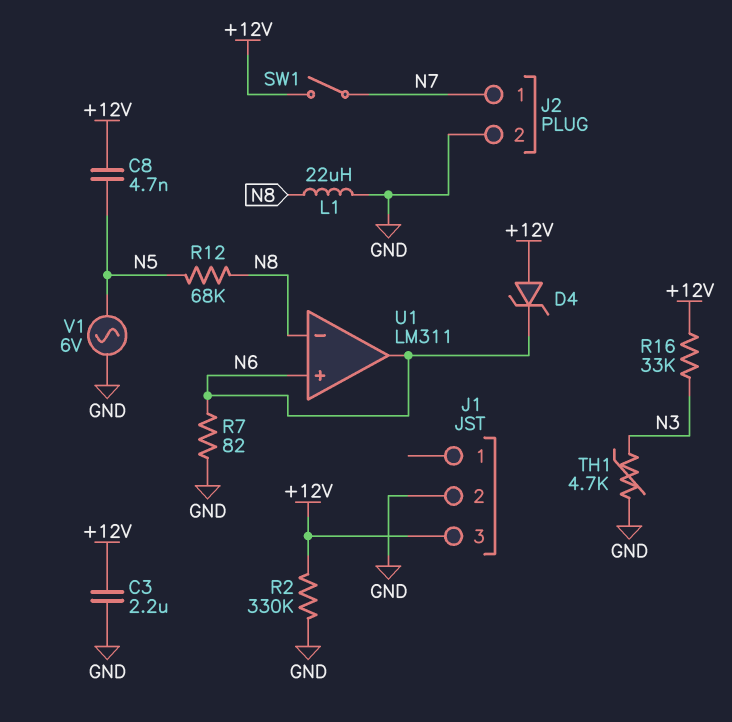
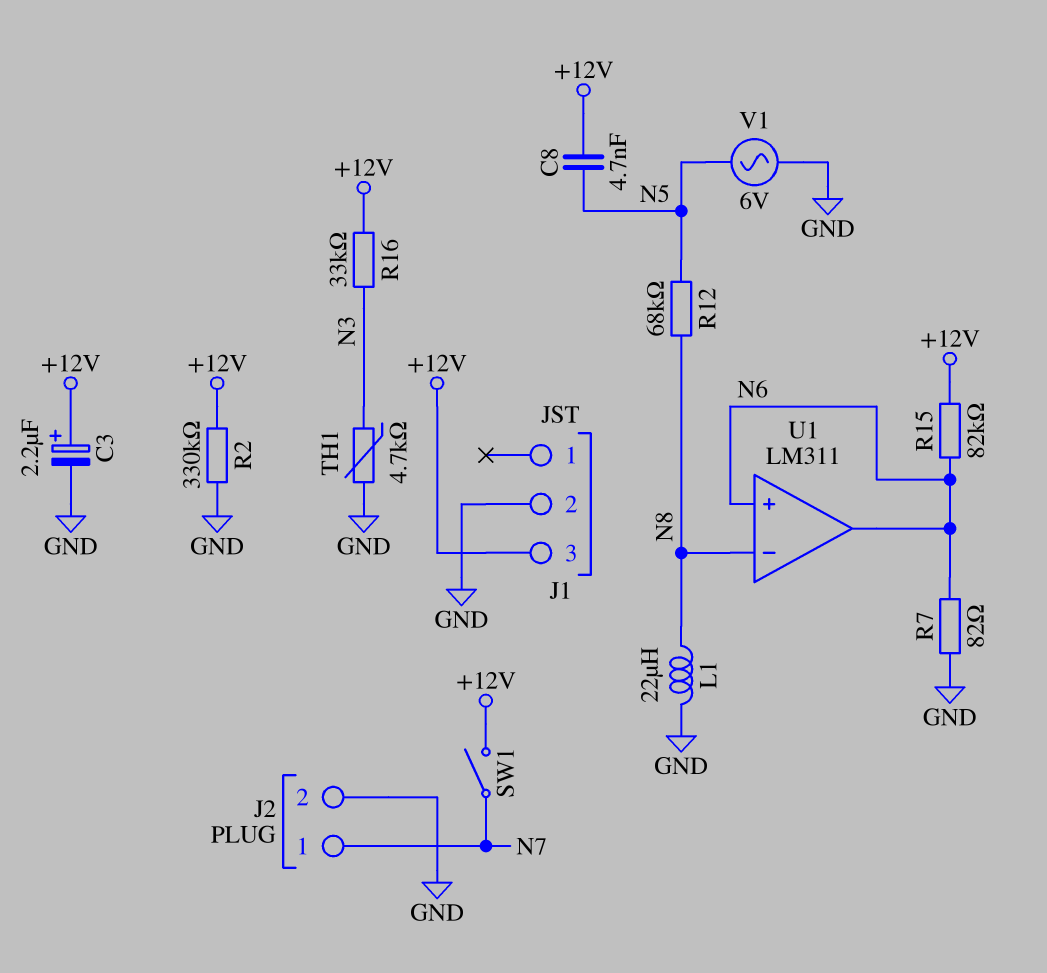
C3: 2.2uF (+12V, GND) -> 2.2uF (plus +12V, minus GND)
D4: zener (A +12V, K N6) -> none
R15: none -> 82k (+12V, N6)

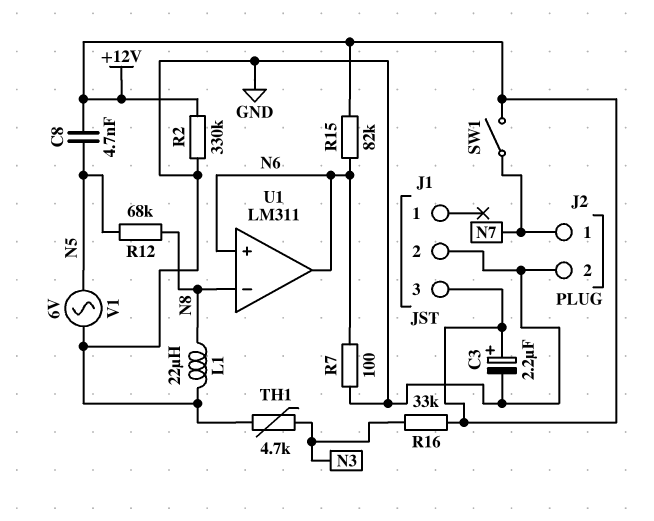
R7: 82 (GND, N6) -> 100 (GND, N6)

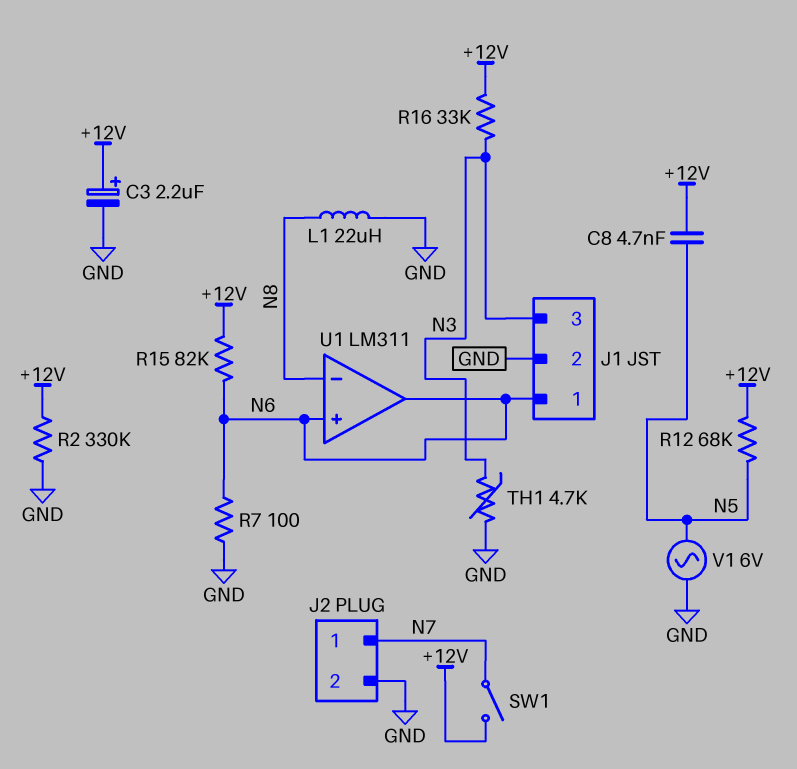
J1 pin 1: none -> N6
J1 pin 3: +12V -> N3
R12: 68k (N5, N8) -> 68k (+12V, N5)

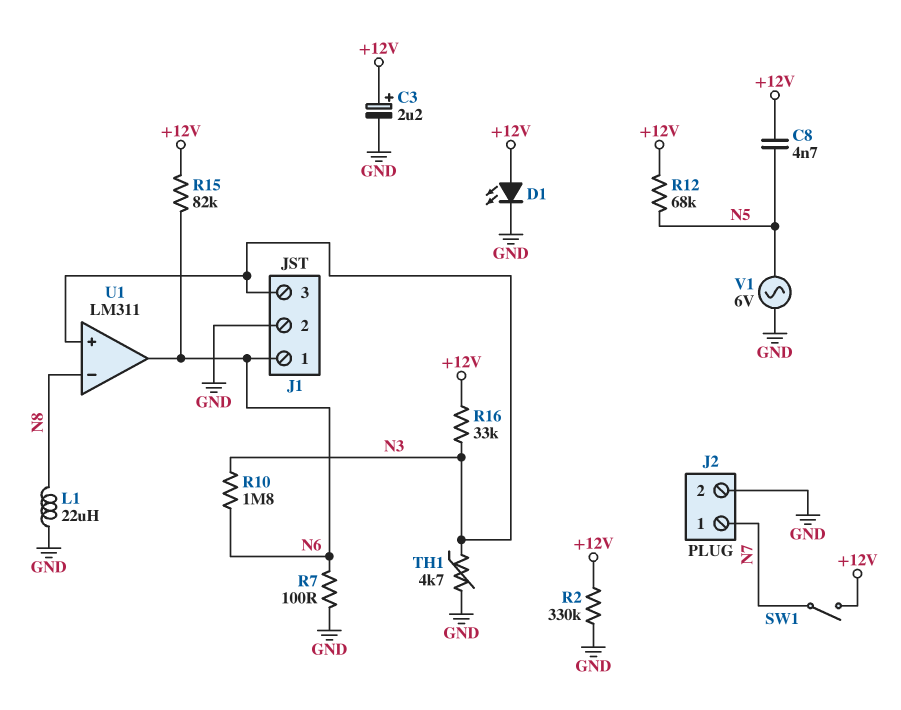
D1: none -> LED (A +12V, K GND)
R10: none -> 1.8M (N3, N6)
U1 pin in+: N6 -> N3

